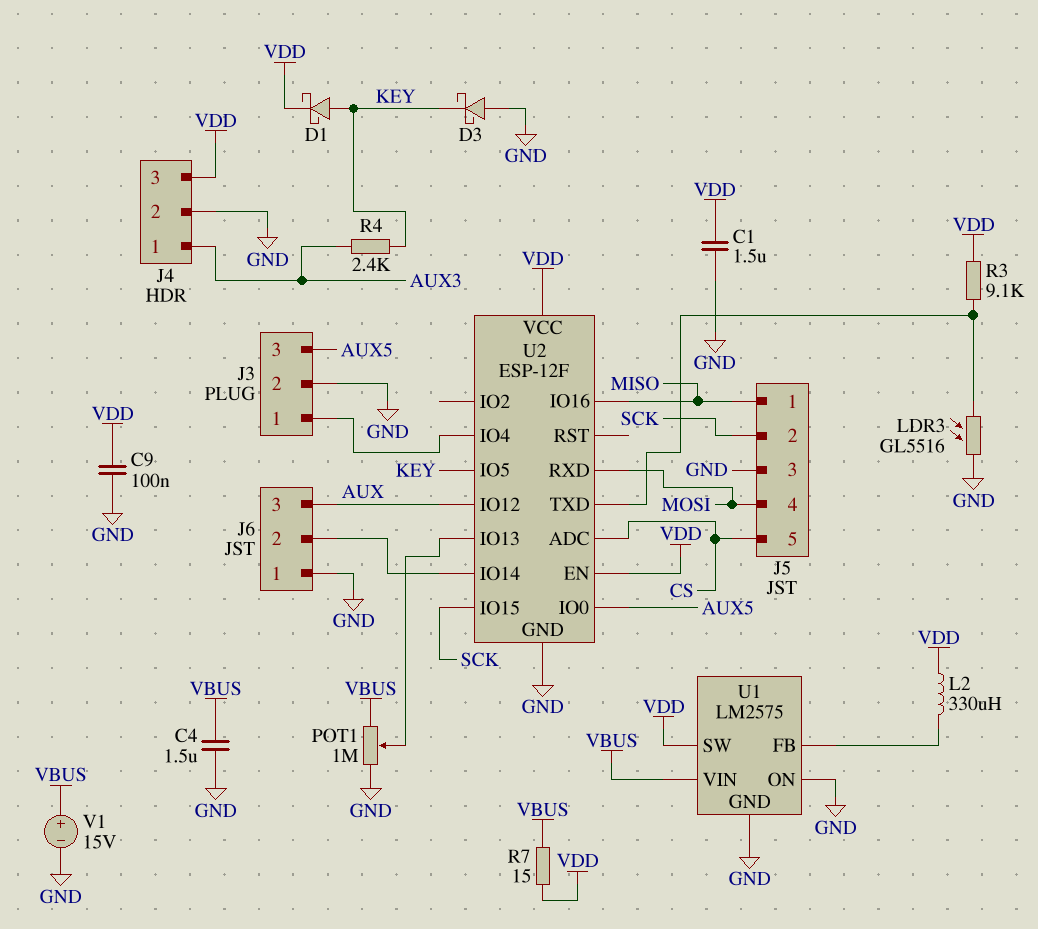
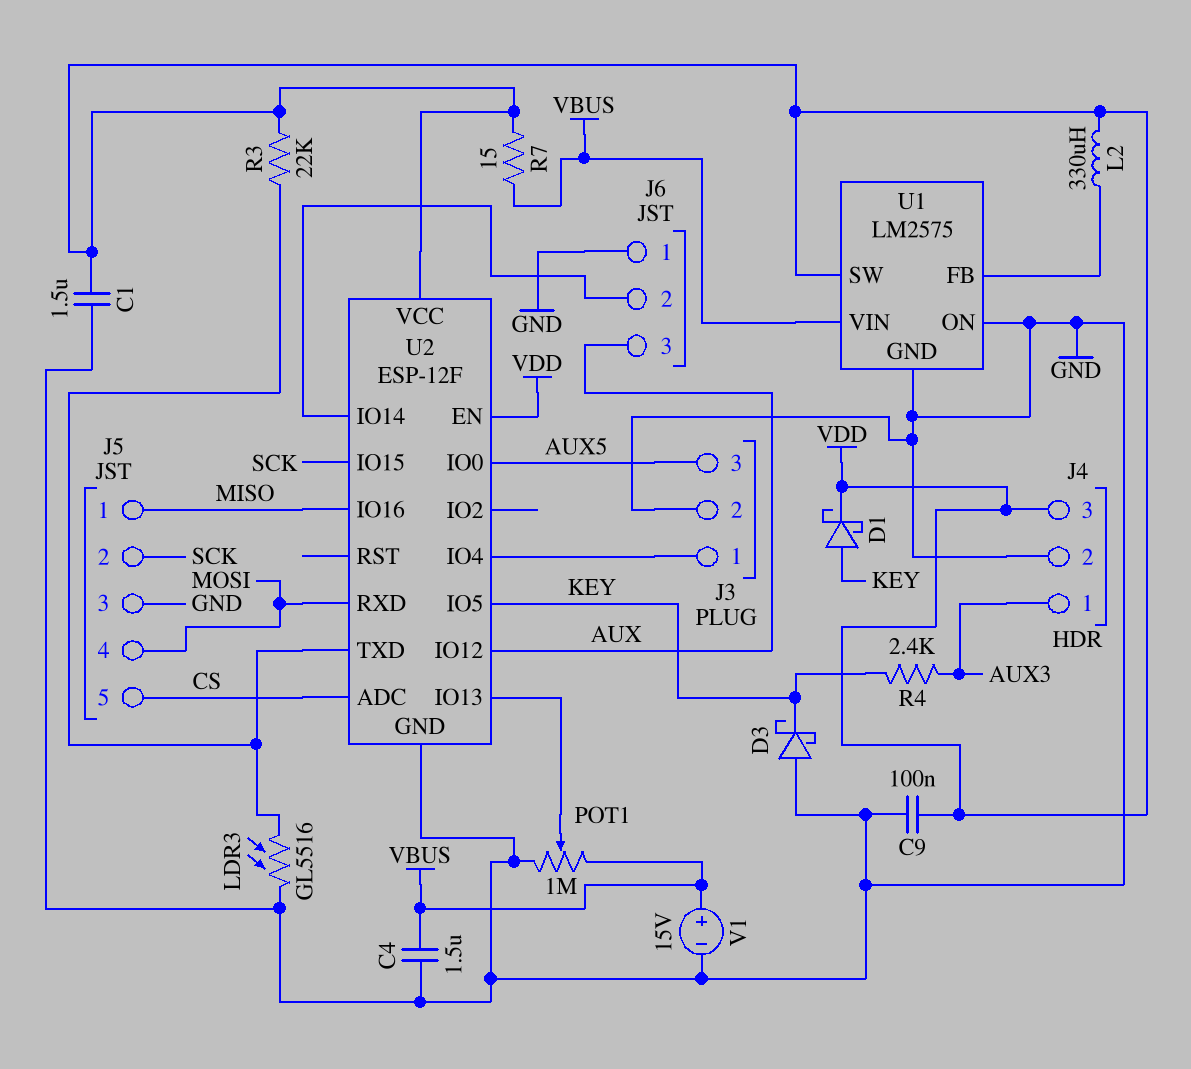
R3: 9.1k (U2/TXD, VDD) -> 22k (U2/TXD, VDD)

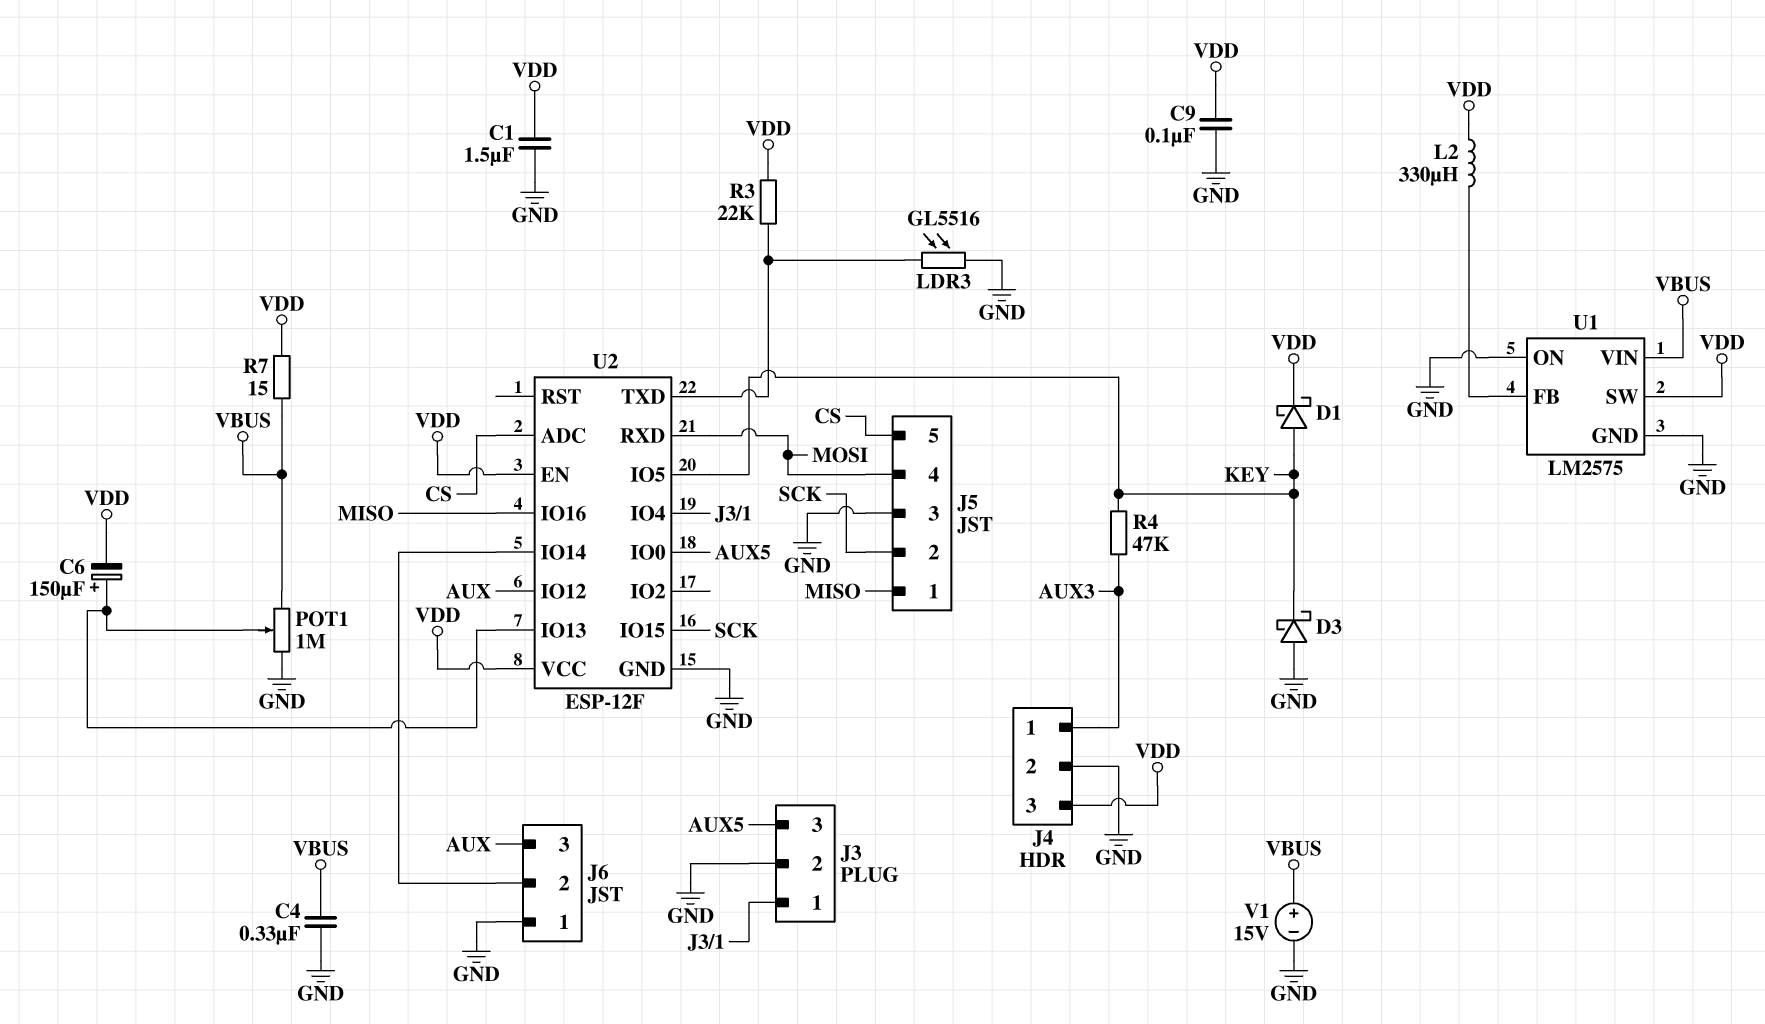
C4: 1.5uF (GND, VBUS) -> 330nF (GND, VBUS)
C6: none -> 150uF (plus U2/IO13, minus VDD)
R4: 2.4k (AUX3, KEY) -> 47k (AUX3, KEY)

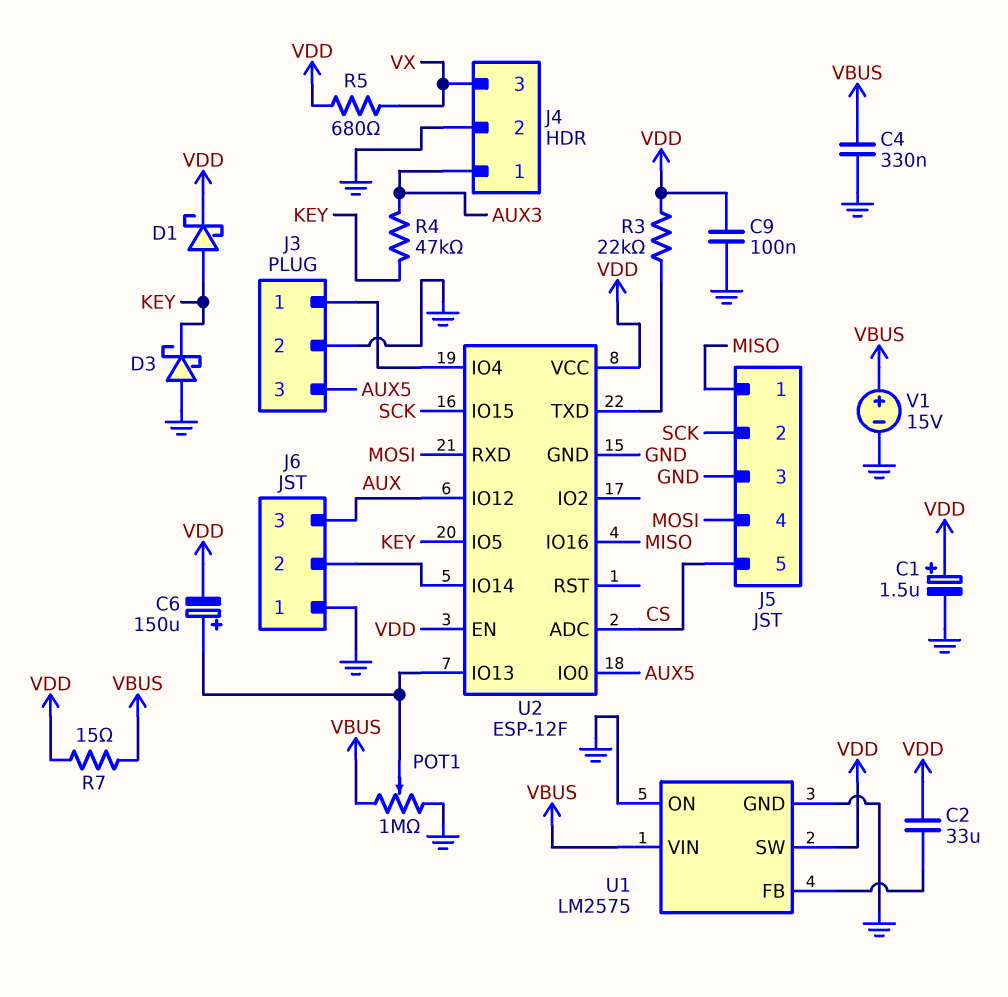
C1: 1.5uF (GND, VDD) -> 1.5uF (plus VDD, minus GND)
C2: none -> 33uF (U1/FB, VDD)
J4 pin 3: VDD -> VX
L2: 330uH (U1/FB, VDD) -> none
LDR3: GL5516 (GND, U2/TXD) -> none
R5: none -> 680 (VDD, VX)

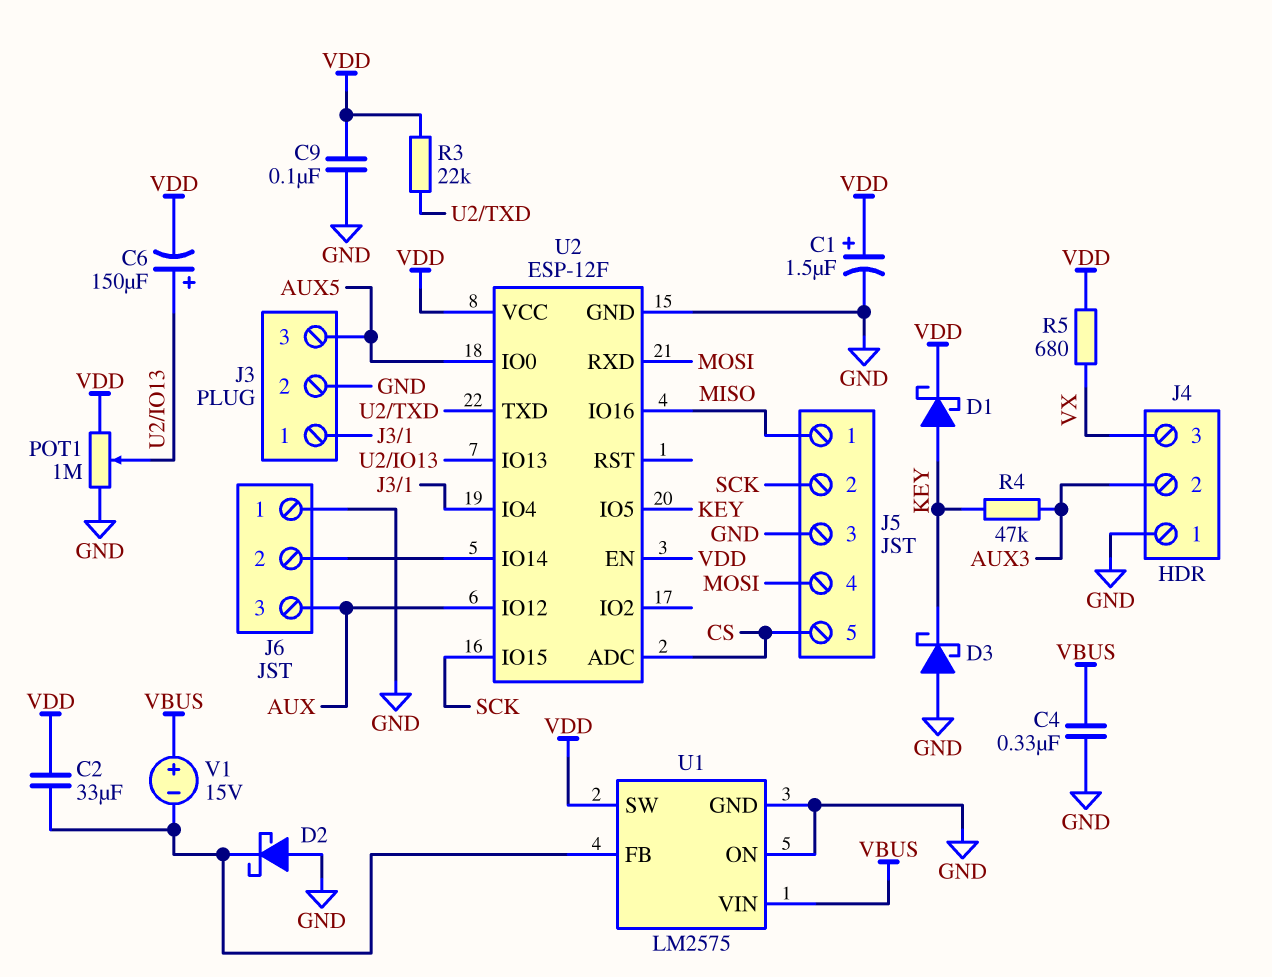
D2: none -> schottky (A GND, K U1/FB)
J4 pin 1: AUX3 -> GND
J4 pin 2: GND -> AUX3
POT1: 1M (GND, VBUS, wiper U2/IO13) -> 1M (GND, VDD, wiper U2/IO13)
R7: 15 (VBUS, VDD) -> none
V1: 15V (plus VBUS, minus GND) -> 15V (plus VBUS, minus U1/FB)

